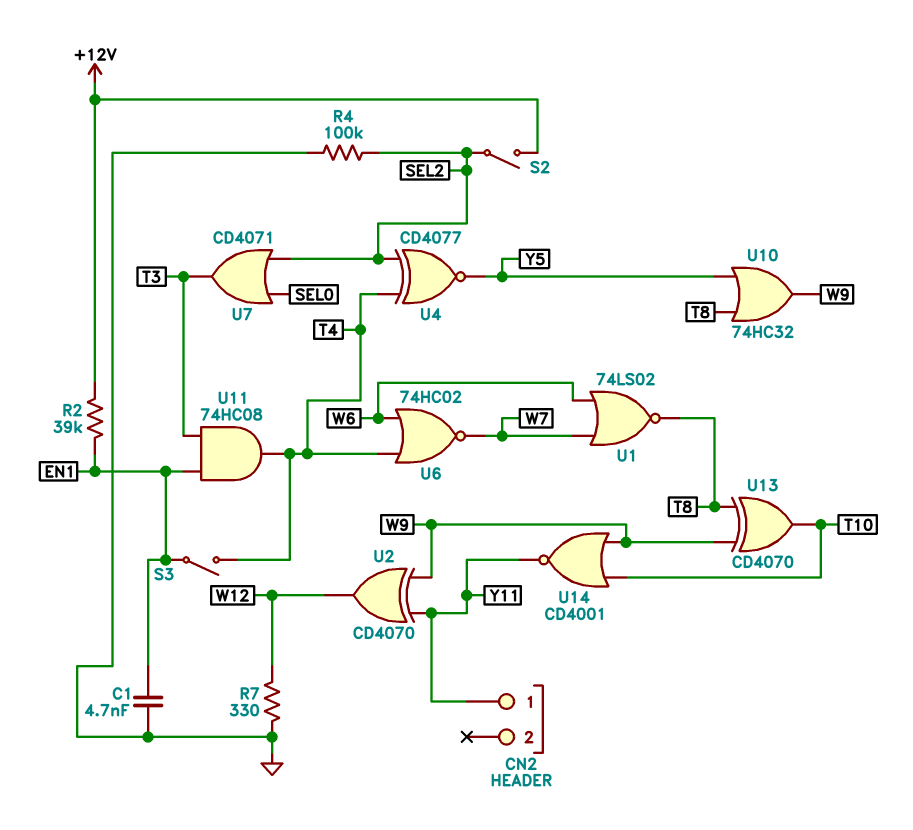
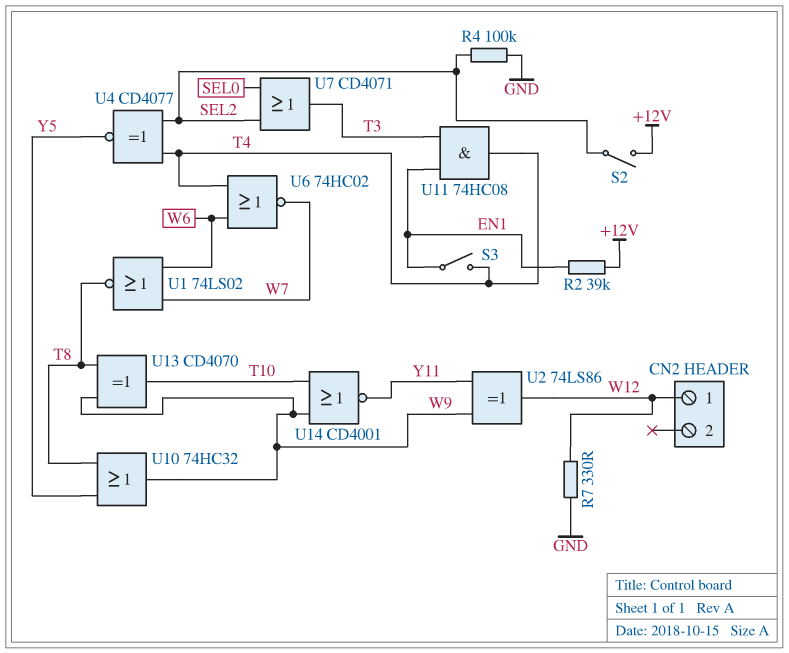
C1: 4.7nF (EN1, GND) -> none
CN2 pin 1: Y11 -> W12
U2: XOR CD4070 (in W9, in Y11, out W12) -> XOR 74LS86 (in W9, in Y11, out W12)

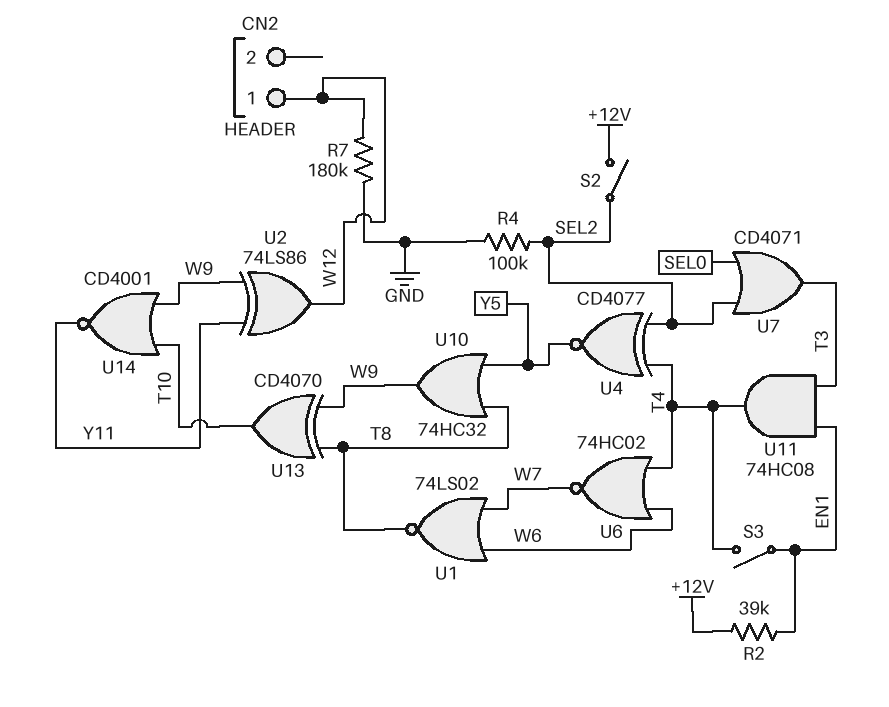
R7: 330 (GND, W12) -> 180k (GND, W12)

